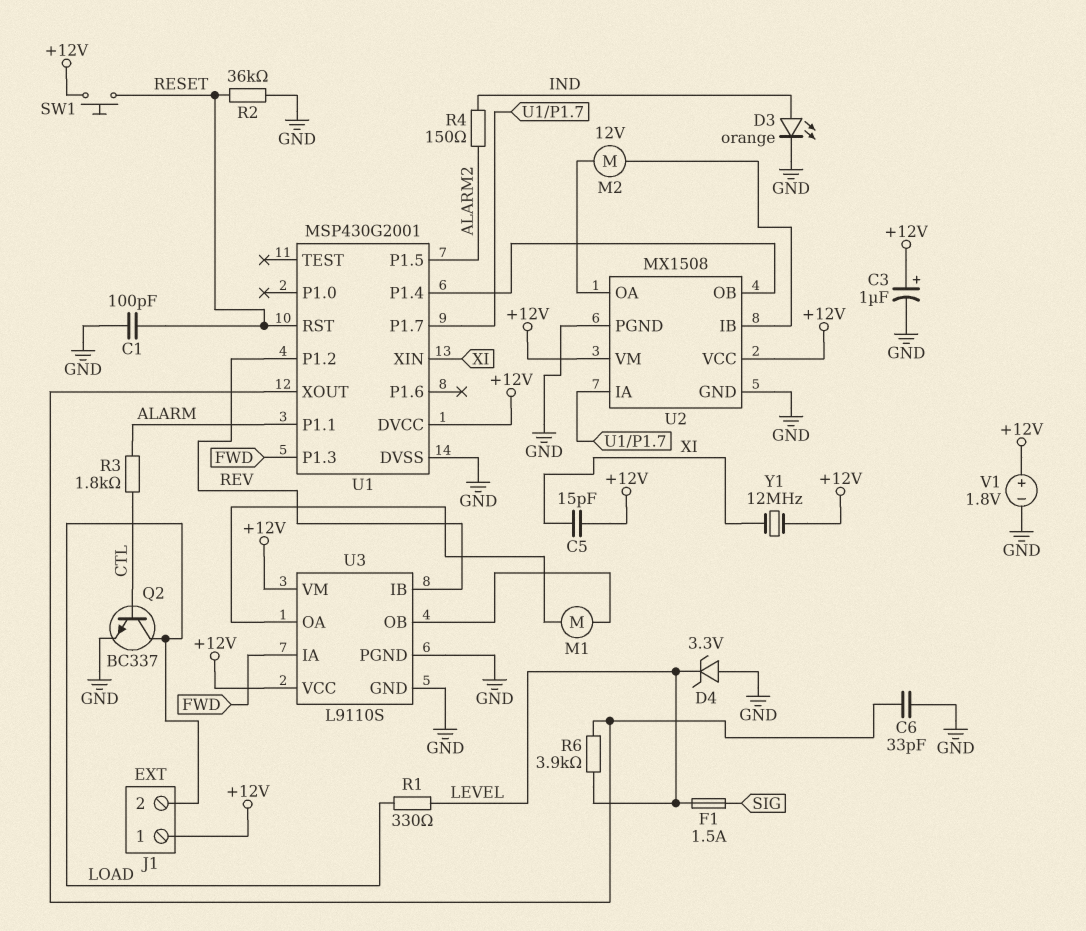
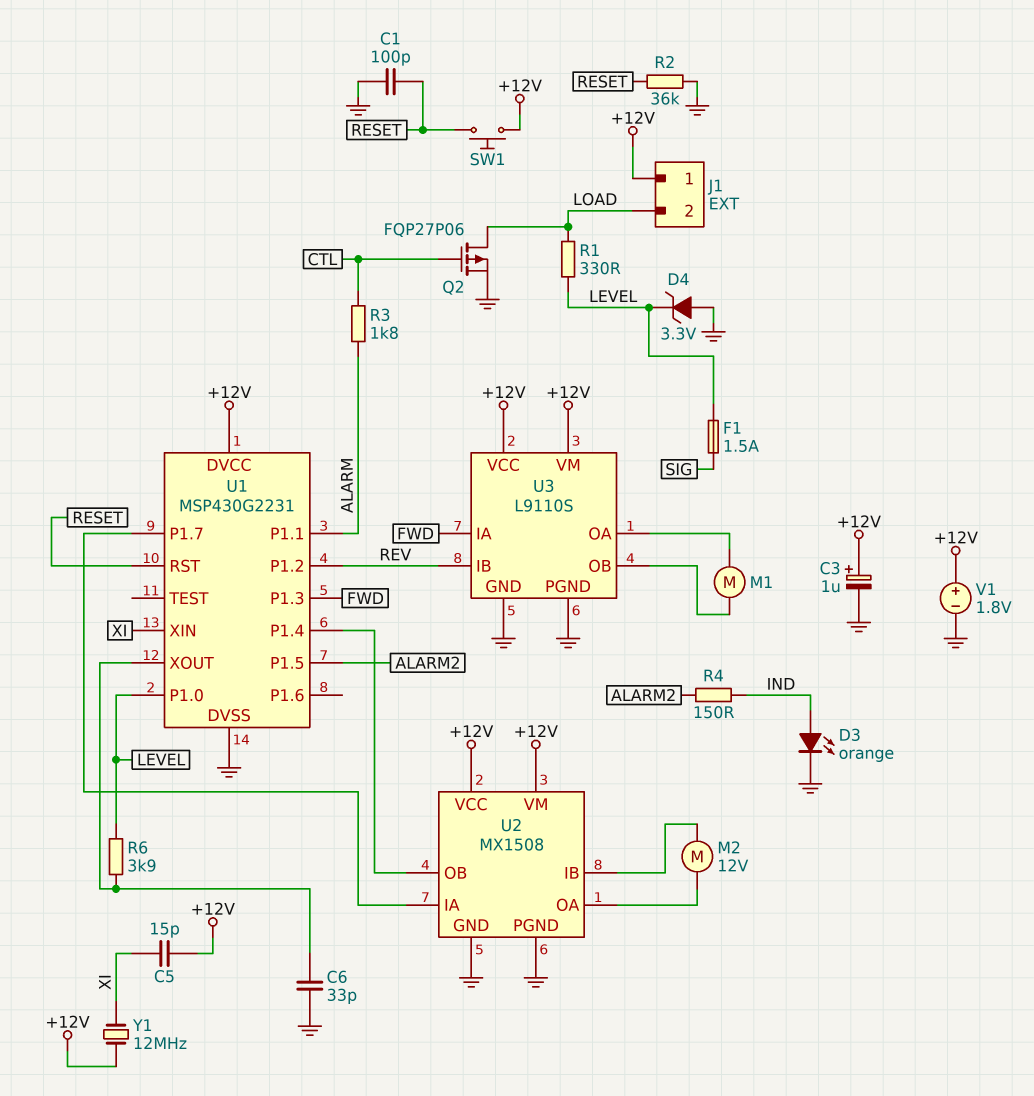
Q2: NPN BC337 (B CTL, C LOAD, E GND) -> PMOS FQP27P06 (G CTL, D LOAD, S GND)
U1: MSP430G2001 -> MSP430G2231
U1 pin P1.0: none -> LEVEL

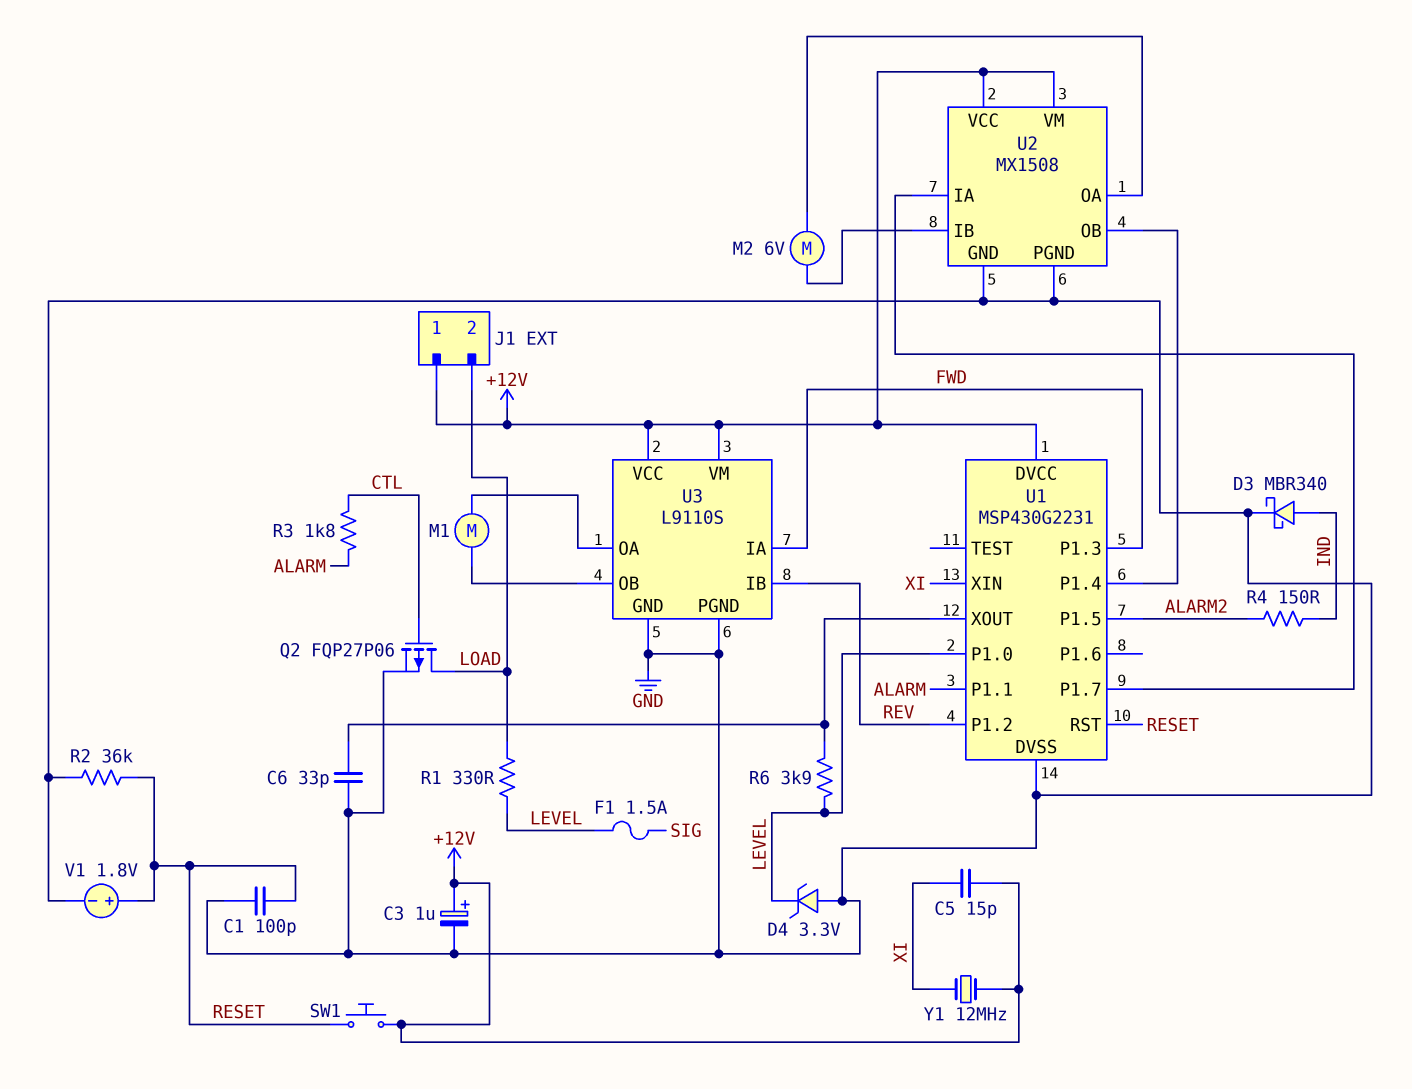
D3: LED orange (A IND, K GND) -> schottky MBR340 (A IND, K GND)
M2: motor 12V (U2/IB, U2/OA) -> motor 6V (U2/IB, U2/OA)
V1: 1.8V (plus +12V, minus GND) -> 1.8V (plus RESET, minus GND)

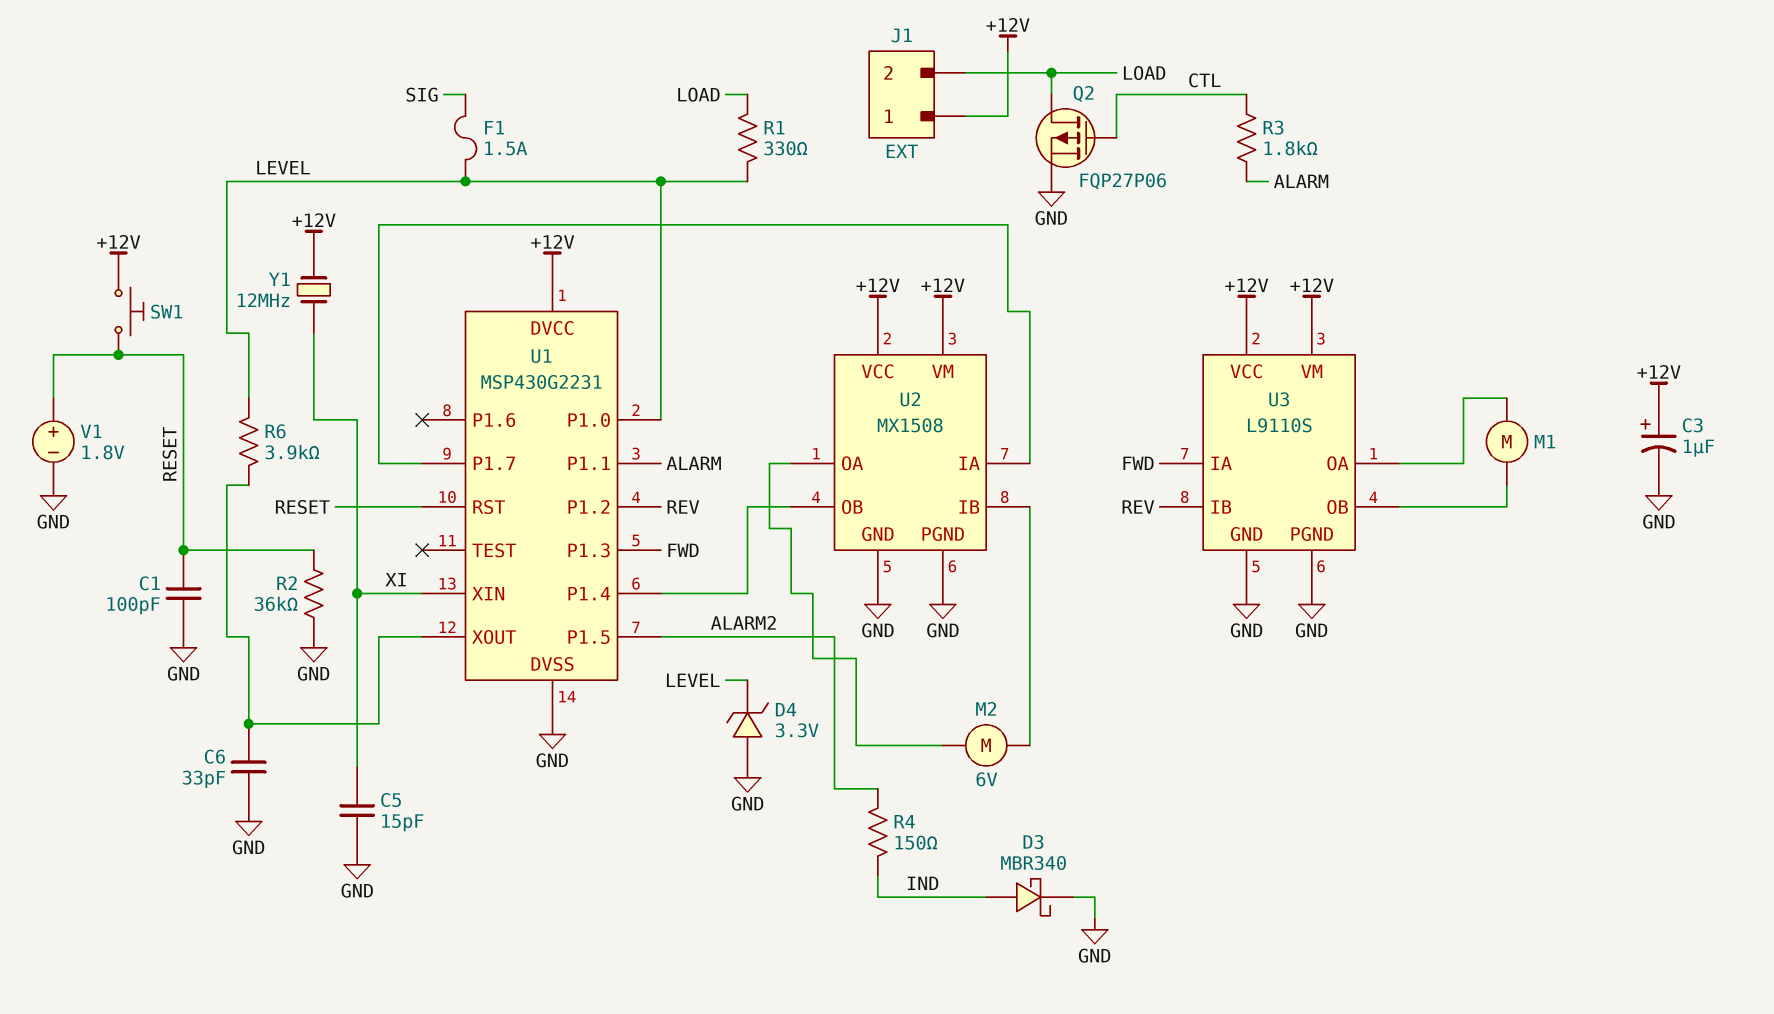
C5: 15pF (+12V, XI) -> 15pF (GND, XI)

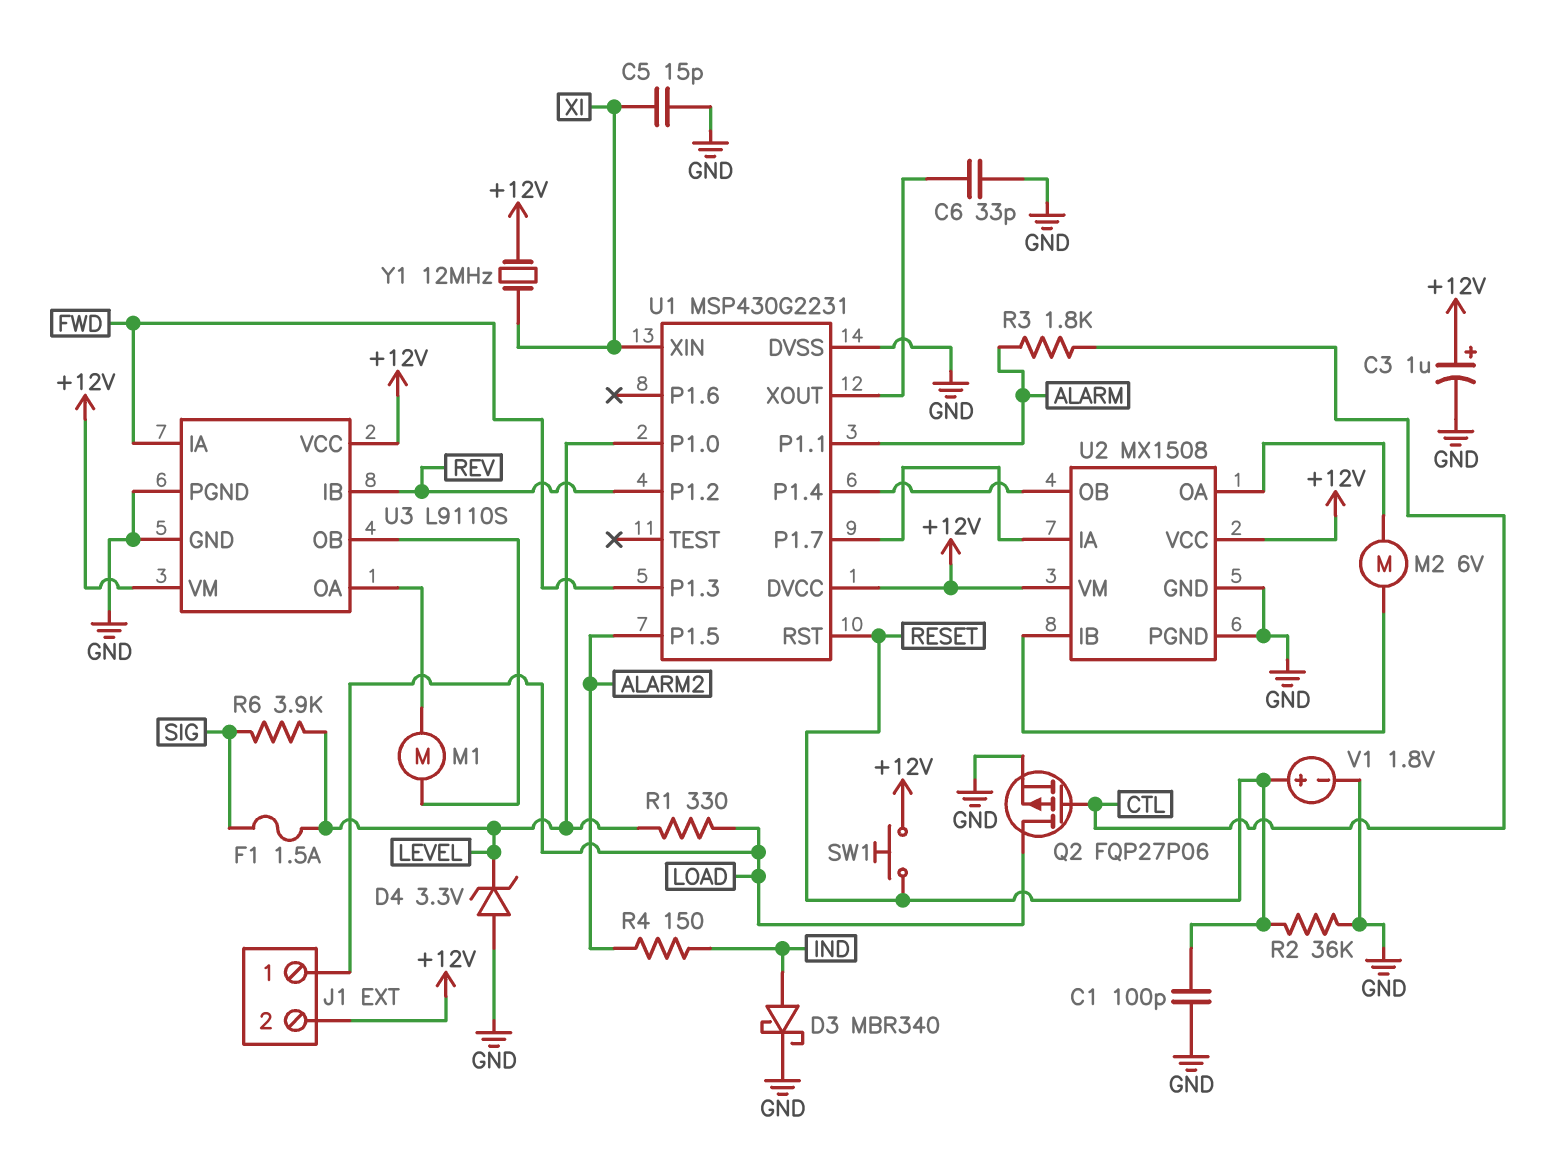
J1 pin 1: +12V -> LOAD
J1 pin 2: LOAD -> +12V
R6: 3.9k (LEVEL, U1/XOUT) -> 3.9k (LEVEL, SIG)

